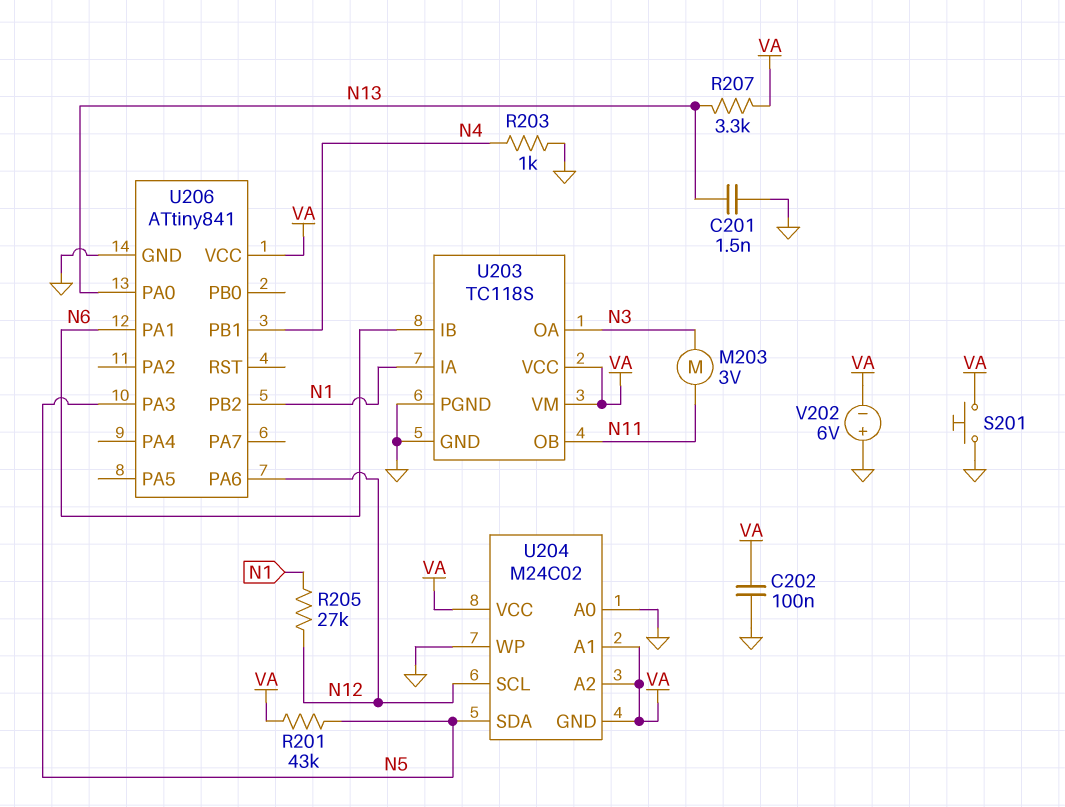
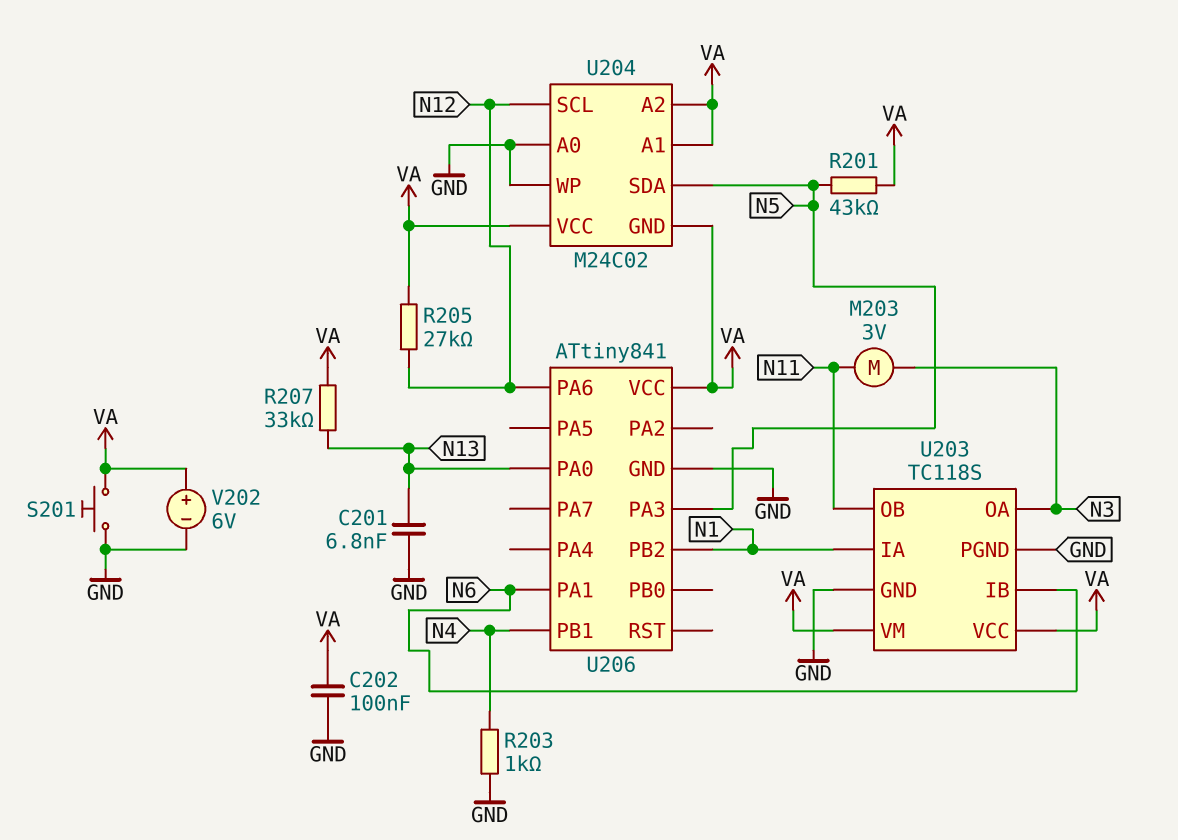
C201: 1.5nF (GND, N13) -> 6.8nF (GND, N13)
R205: 27k (N1, N12) -> 27k (N12, VA)
R207: 3.3k (N13, VA) -> 33k (N13, VA)
V202: 6V (plus GND, minus VA) -> 6V (plus VA, minus GND)

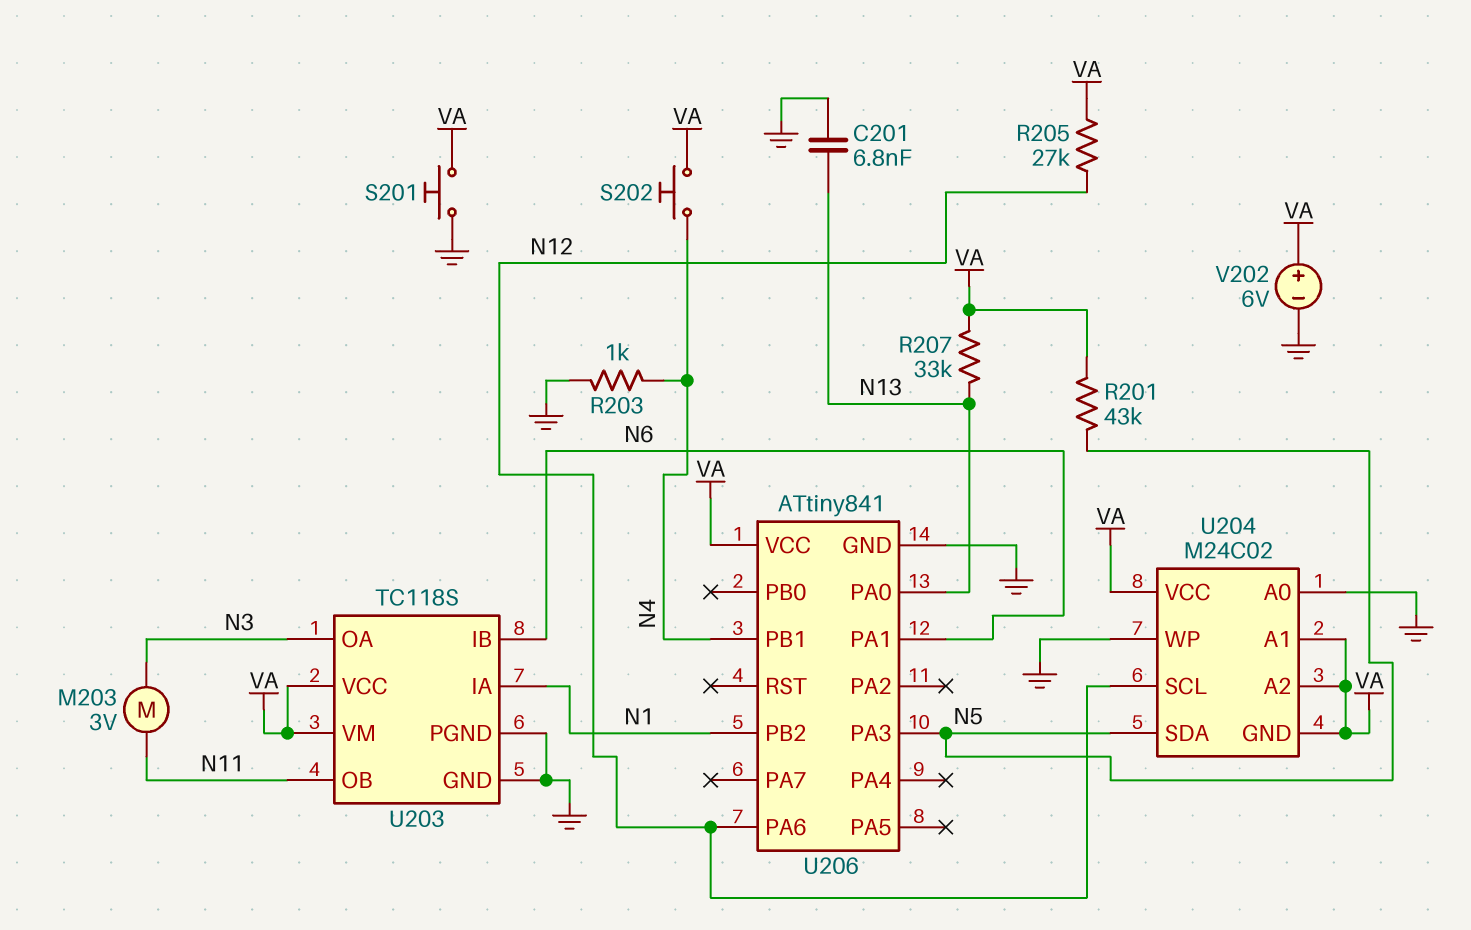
C202: 100nF (GND, VA) -> none
S202: none -> button (N4, VA)

